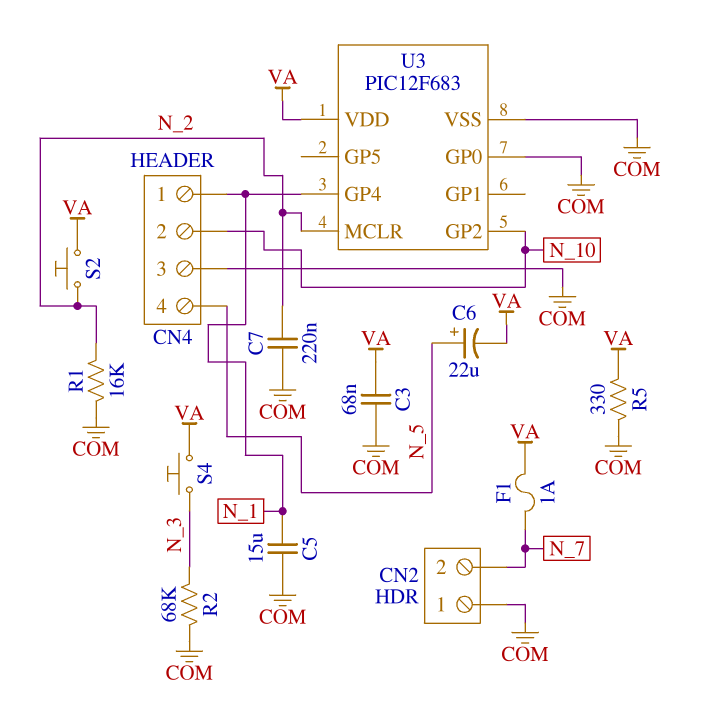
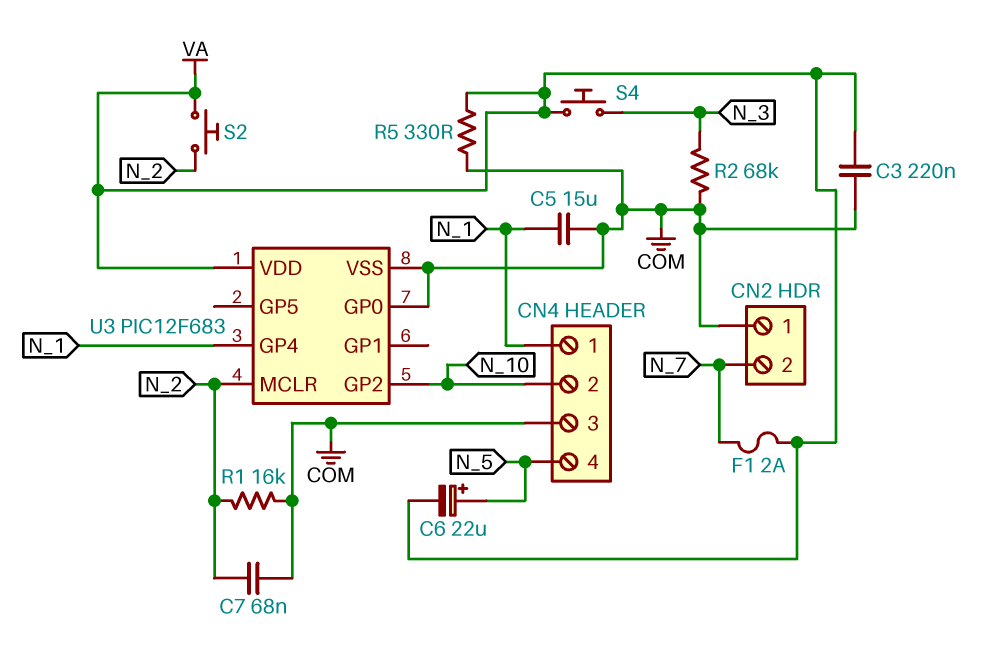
C3: 68nF (COM, VA) -> 220nF (COM, VA)
C7: 220nF (COM, N_2) -> 68nF (COM, N_2)
F1: 1A (N_7, VA) -> 2A (N_7, VA)

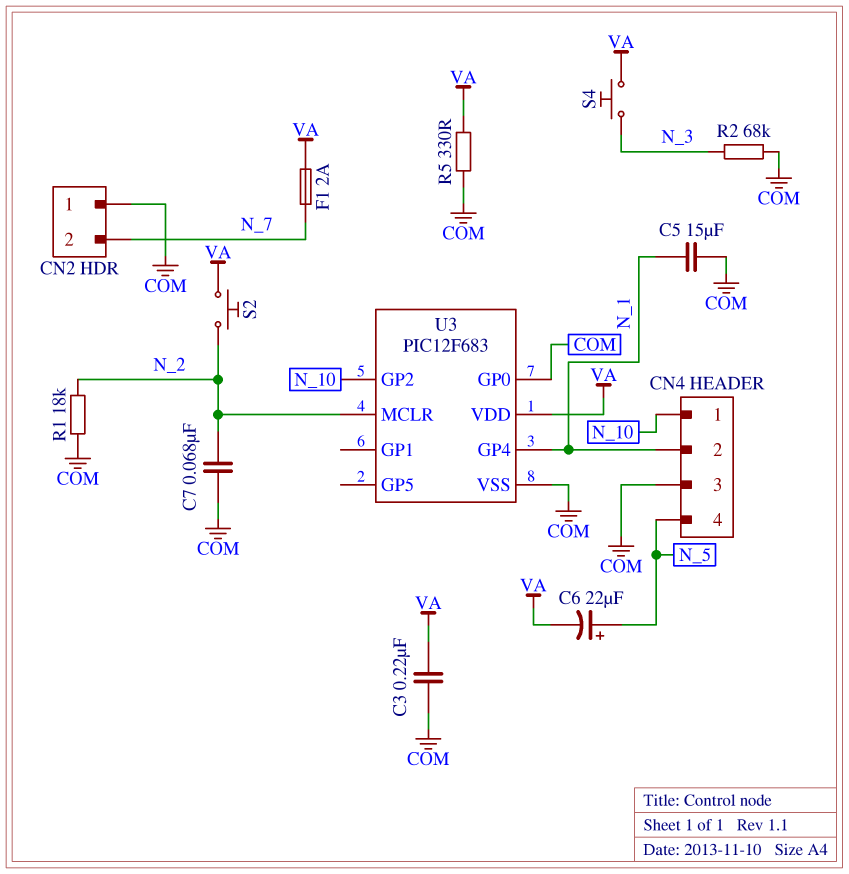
CN4 pin 1: N_1 -> N_10
CN4 pin 2: N_10 -> N_1
R1: 16k (COM, N_2) -> 18k (COM, N_2)

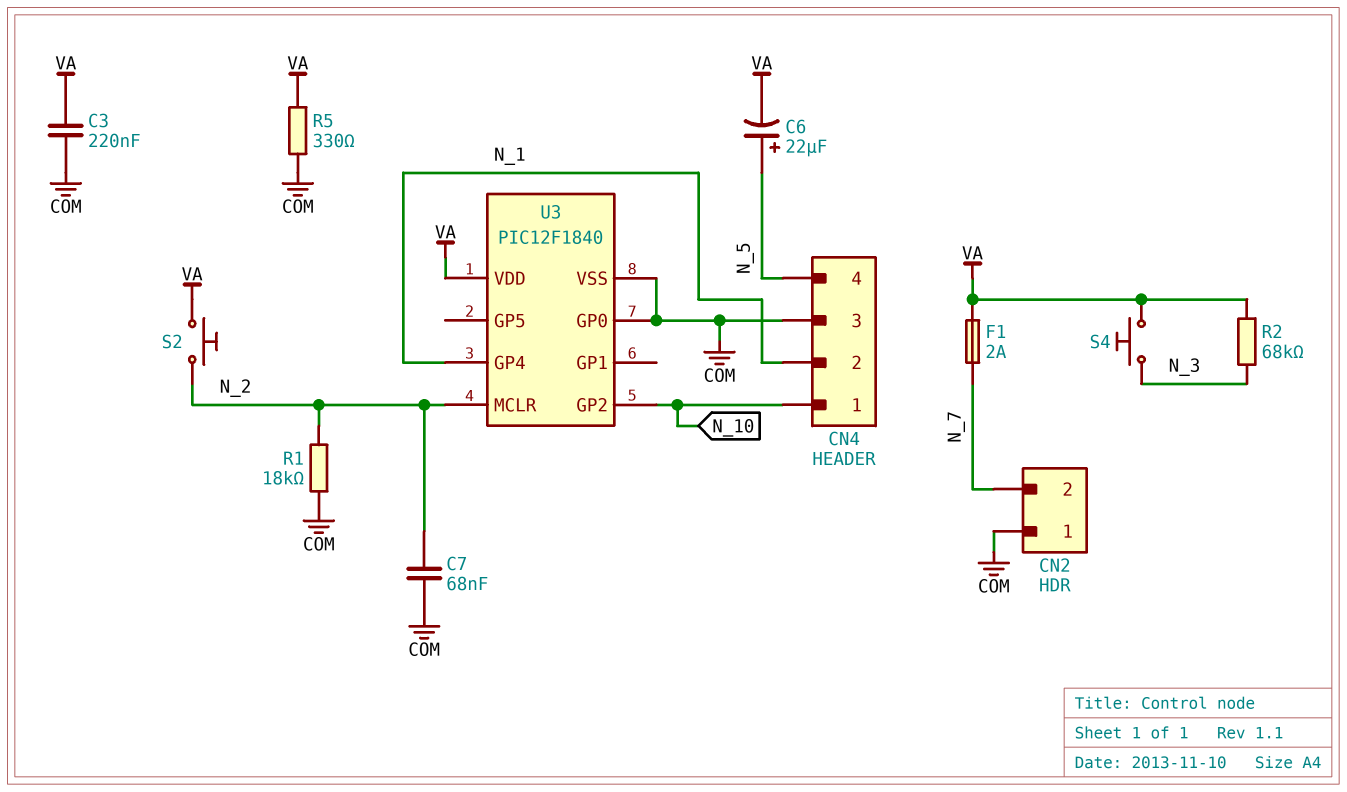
C5: 15uF (COM, N_1) -> none
R2: 68k (COM, N_3) -> 68k (N_3, VA)
U3: PIC12F683 -> PIC12F1840

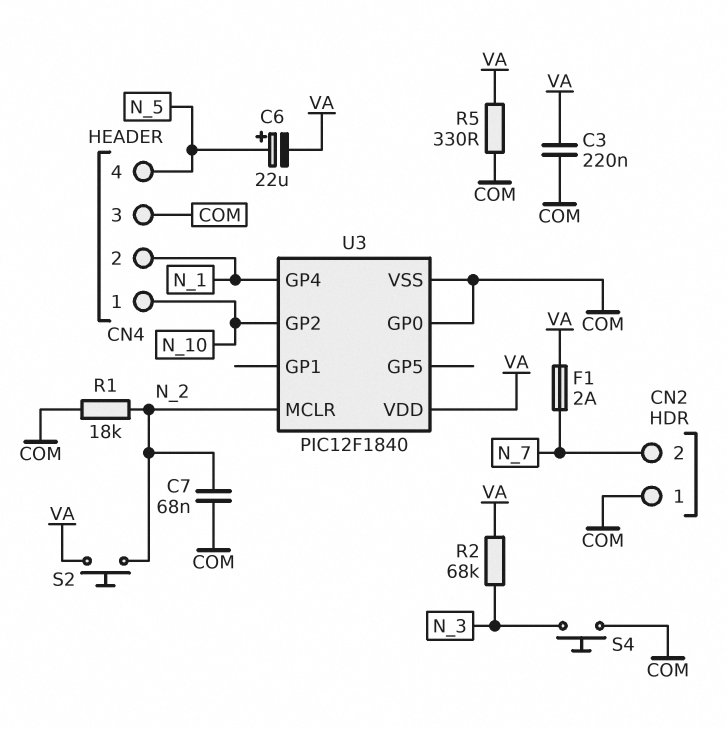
S4: button (N_3, VA) -> button (COM, N_3)

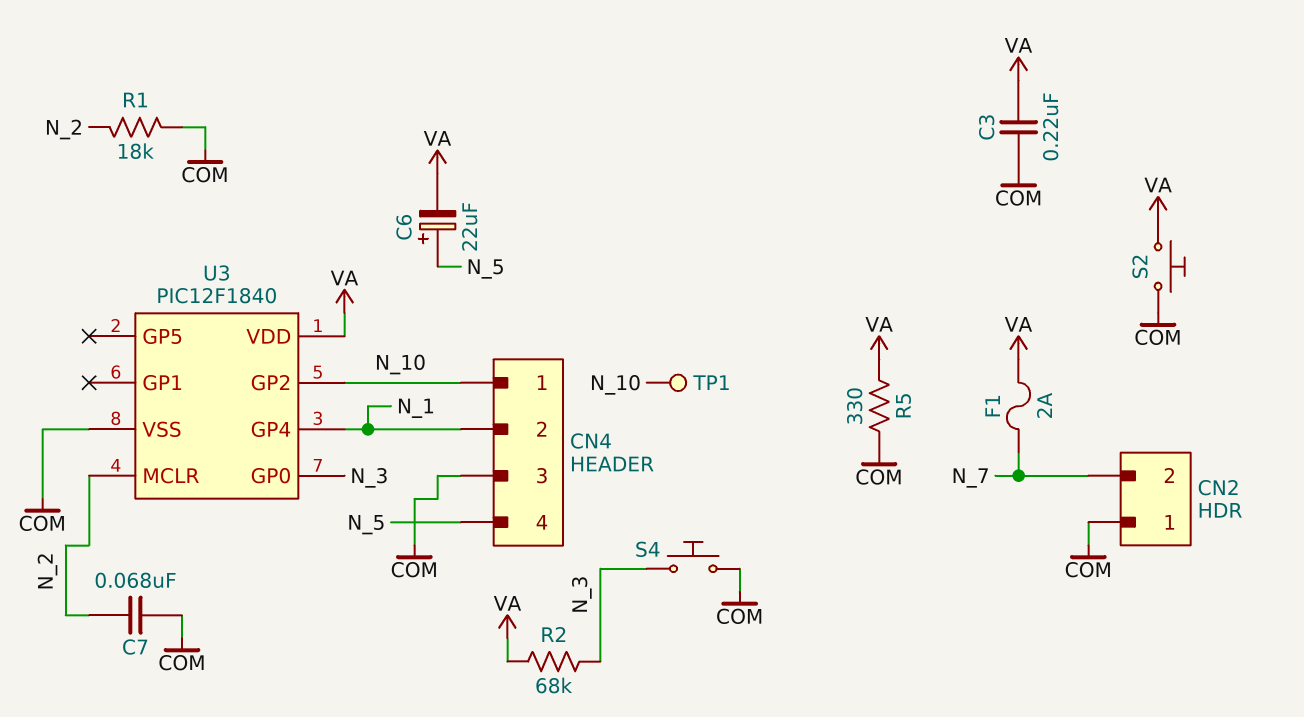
S2: button (N_2, VA) -> button (COM, VA)
TP1: none -> test point (N_10)
U3 pin GP0: COM -> N_3

